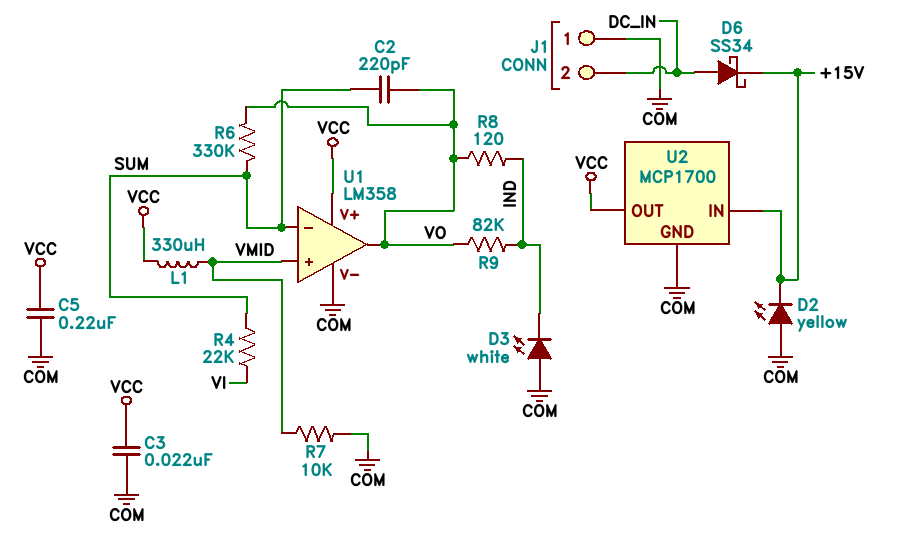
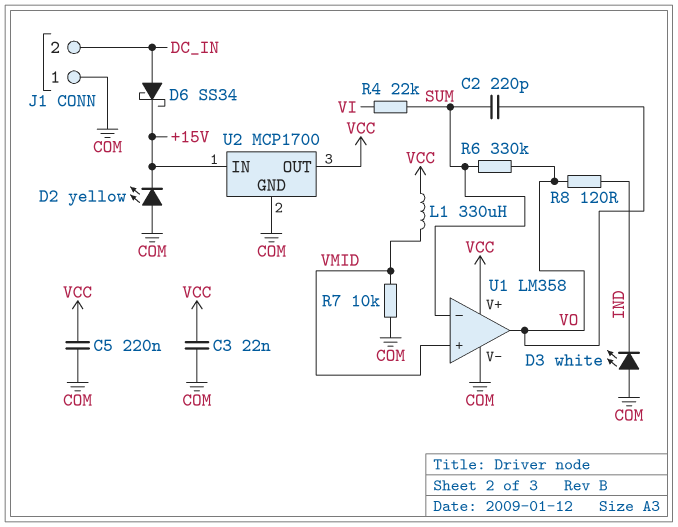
R9: 82k (IND, VO) -> none

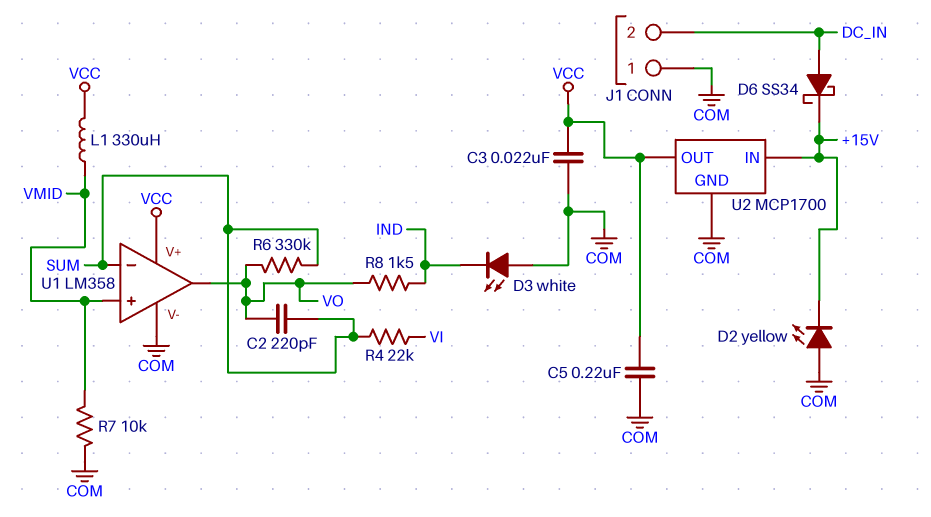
R8: 120 (IND, VO) -> 1.5k (IND, VO)

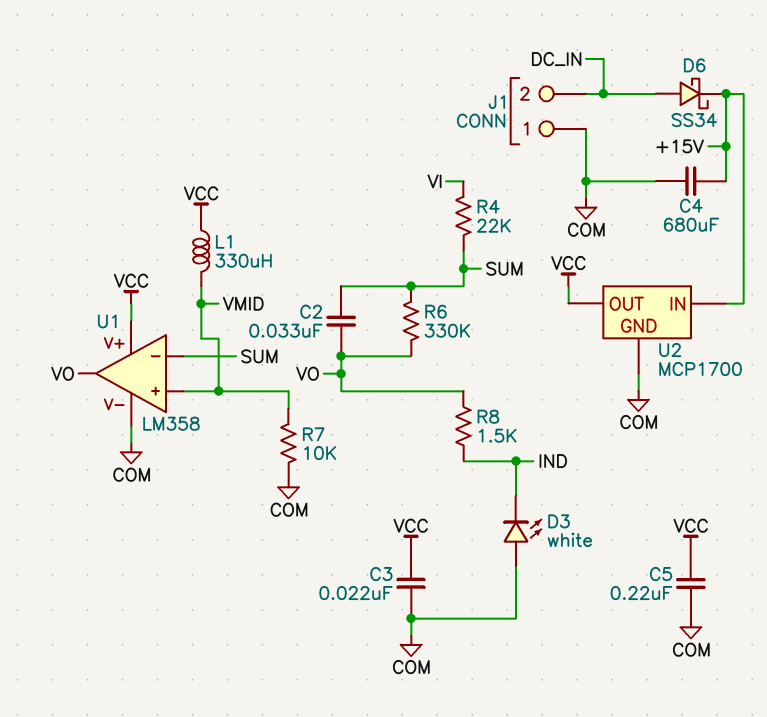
C2: 220pF (SUM, VO) -> 33nF (SUM, VO)
C4: none -> 680uF (+15V, COM)
D2: LED yellow (A COM, K +15V) -> none

